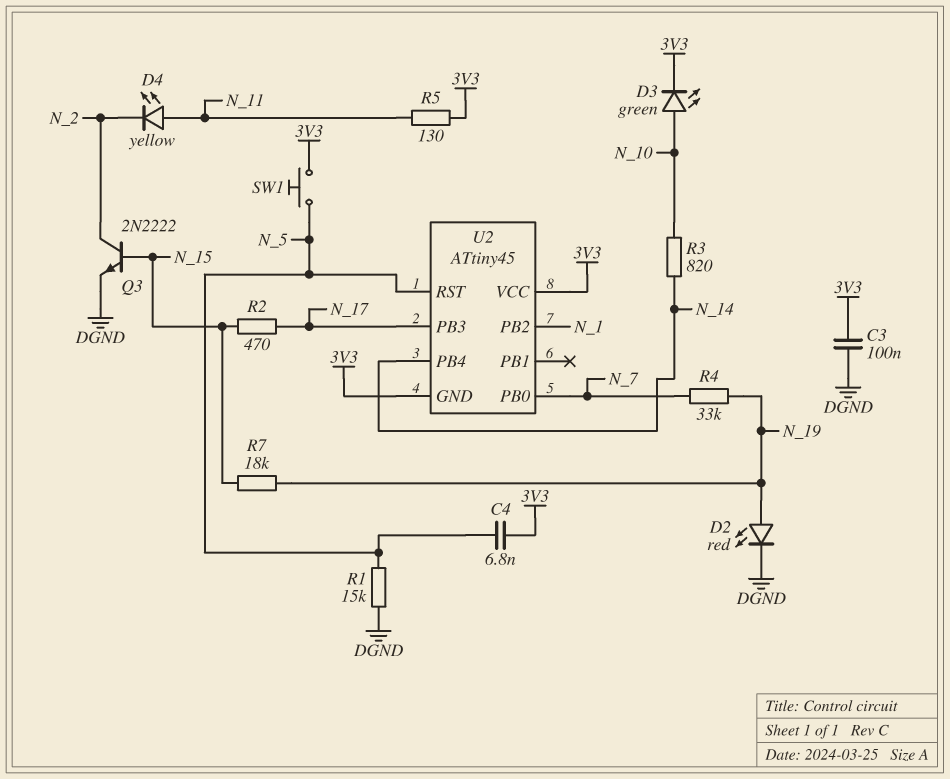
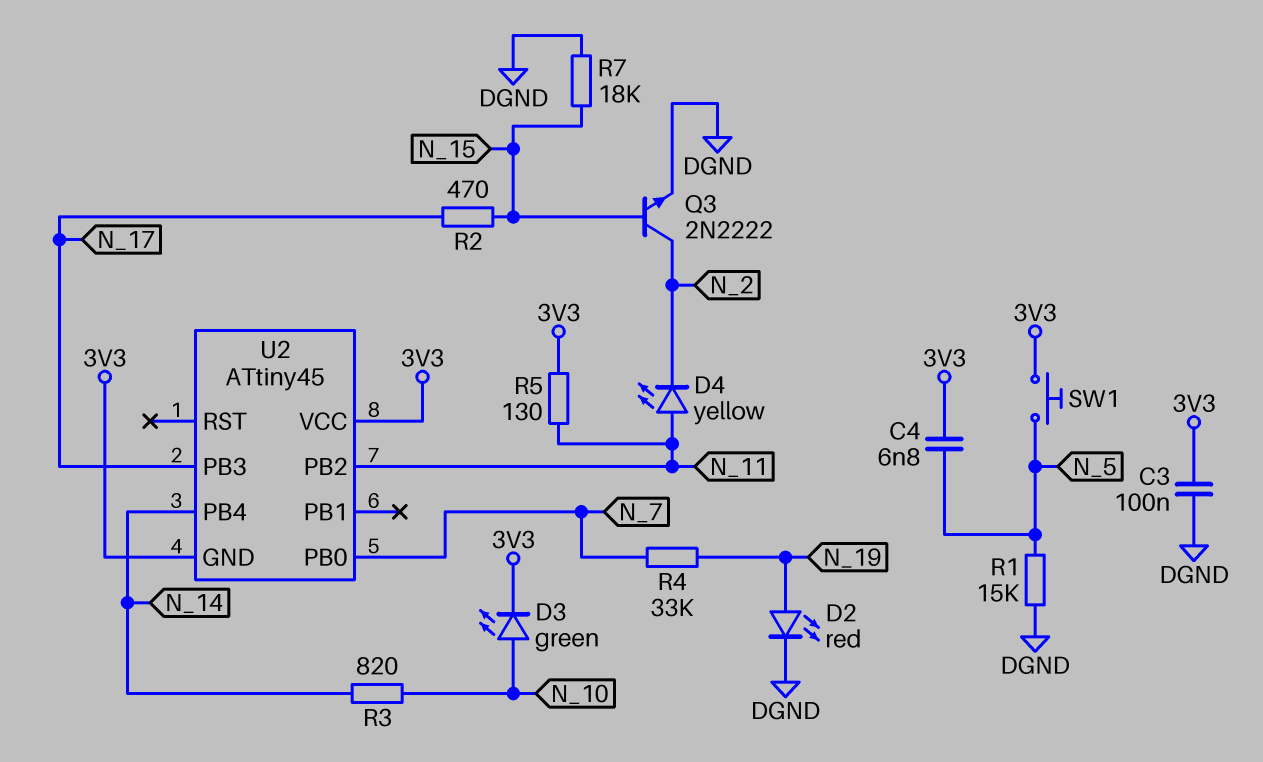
R7: 18k (N_15, N_19) -> 18k (DGND, N_15)
U2 pin PB2: N_1 -> N_11
U2 pin RST: N_5 -> none

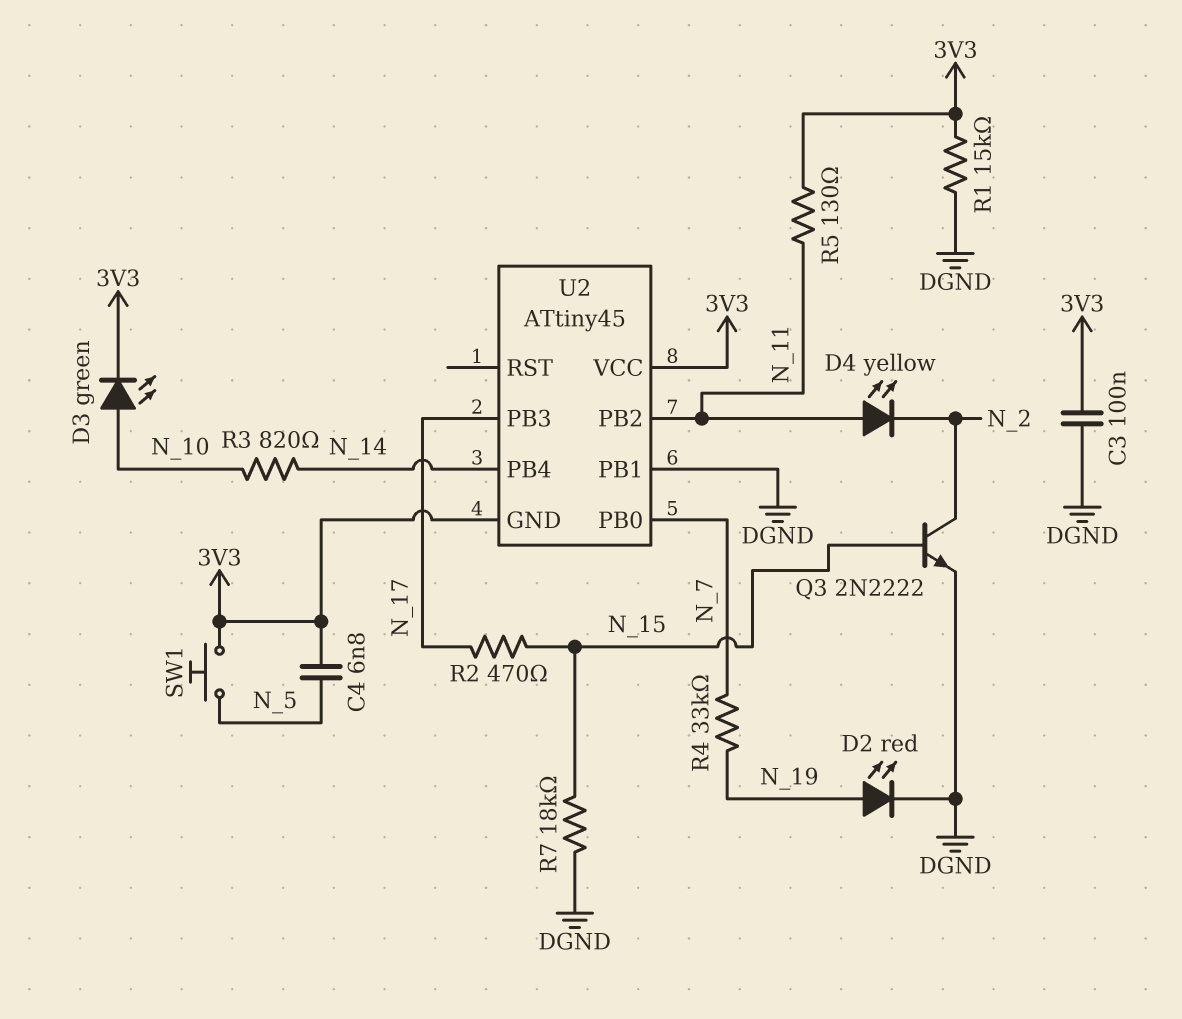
R1: 15k (DGND, N_5) -> 15k (3V3, DGND)
U2 pin PB1: none -> DGND

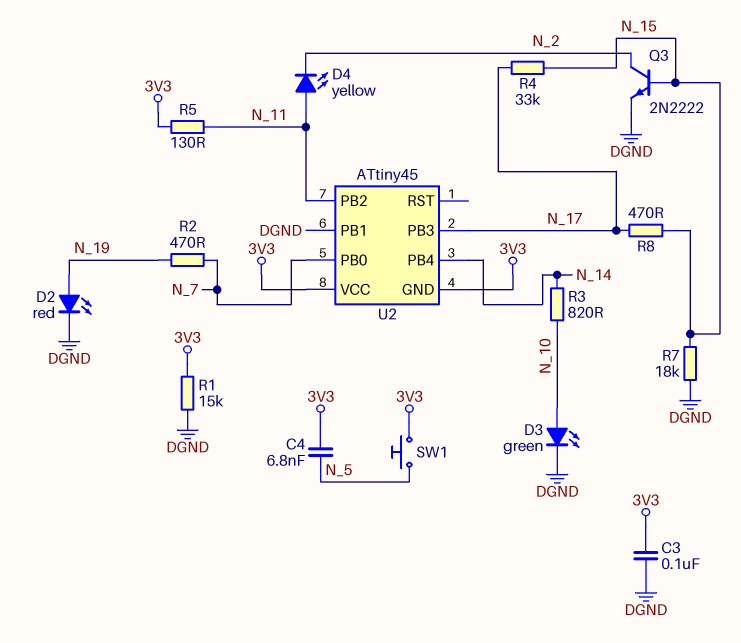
D3: LED green (A N_10, K 3V3) -> LED green (A N_10, K DGND)
R2: 470 (N_15, N_17) -> 470 (N_7, N_19)
R4: 33k (N_7, N_19) -> 33k (N_15, N_17)
R8: none -> 470 (N_15, N_17)

